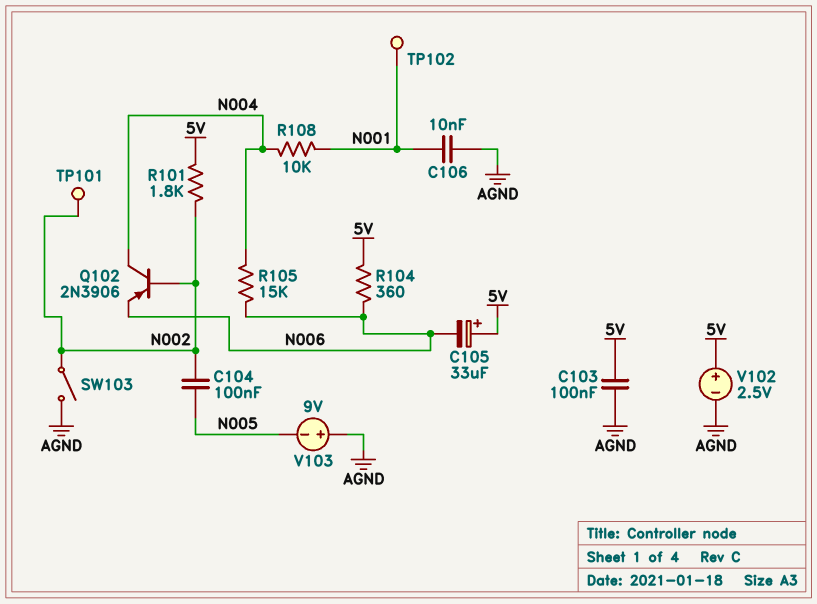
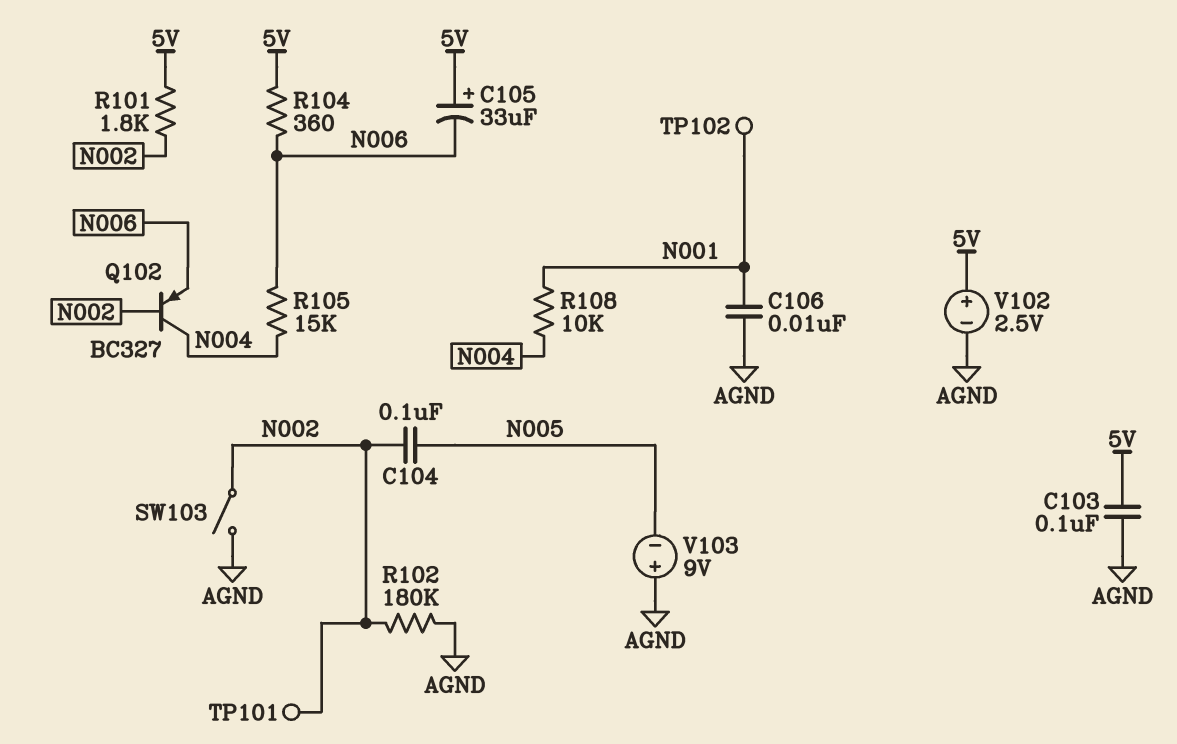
Q102: PNP 2N3906 (B N002, C N004, E N006) -> PNP BC327 (B N002, C N004, E N006)
R102: none -> 180k (AGND, N002)

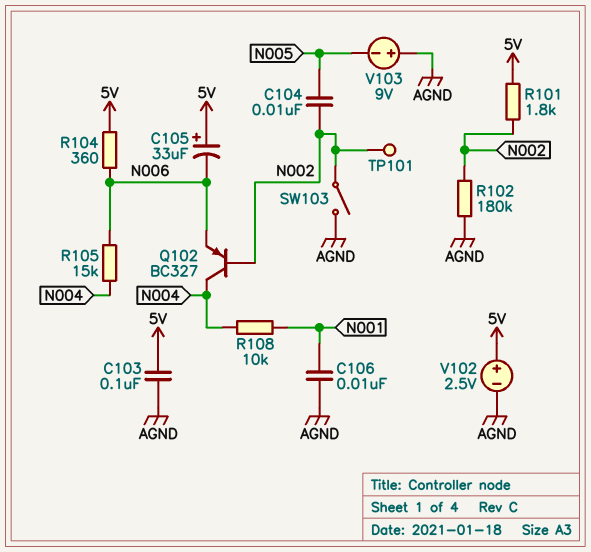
C104: 100nF (N002, N005) -> 10nF (N002, N005)
TP102: test point (N001) -> none

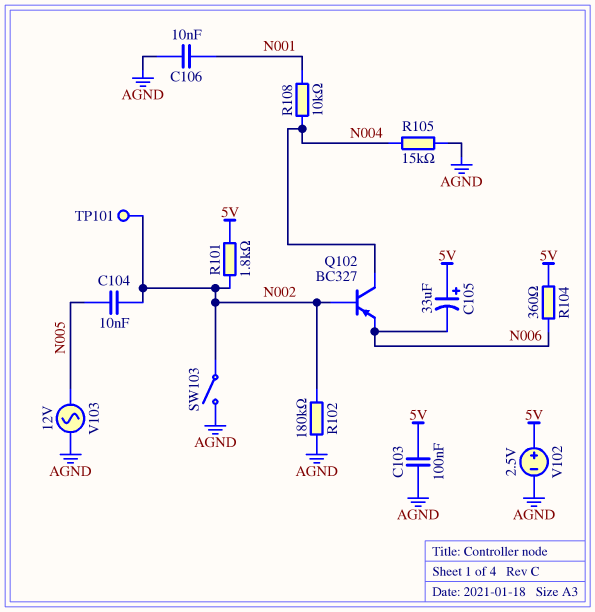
R105: 15k (N004, N006) -> 15k (AGND, N004)
V103: 9V (plus AGND, minus N005) -> AC 12V (AGND, N005)

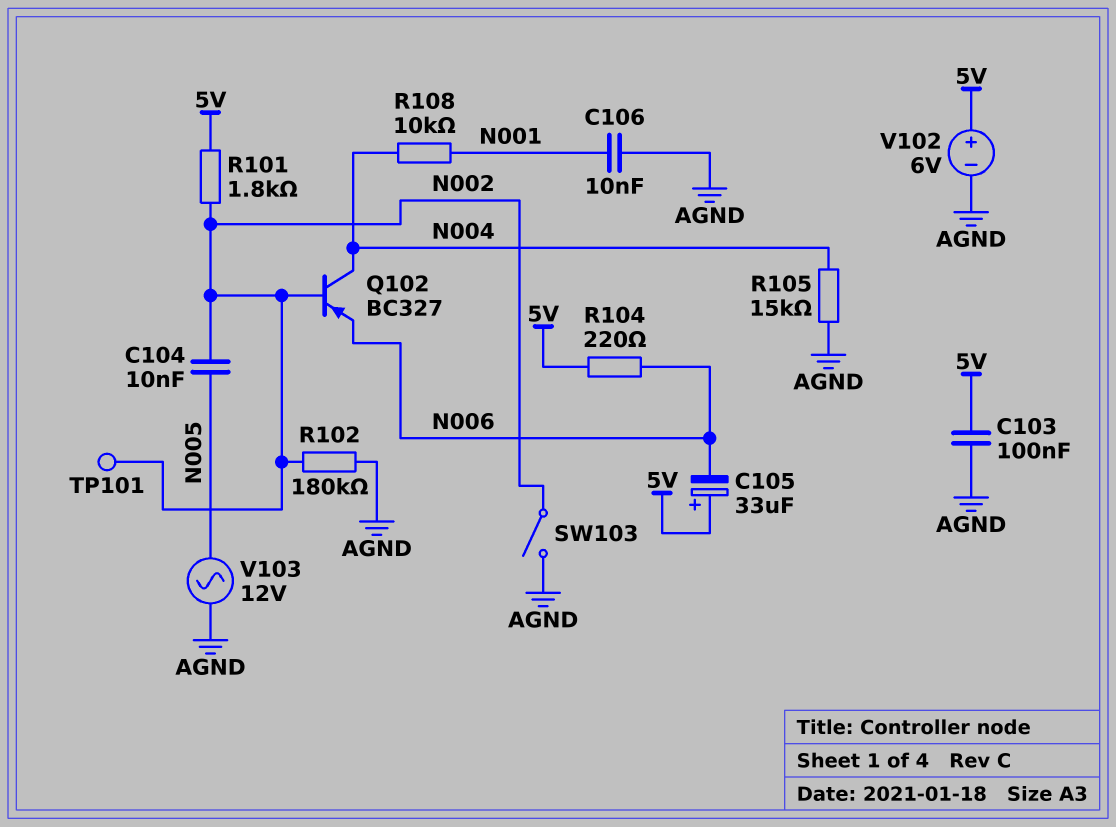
R104: 360 (5V, N006) -> 220 (5V, N006)
V102: 2.5V (plus 5V, minus AGND) -> 6V (plus 5V, minus AGND)

